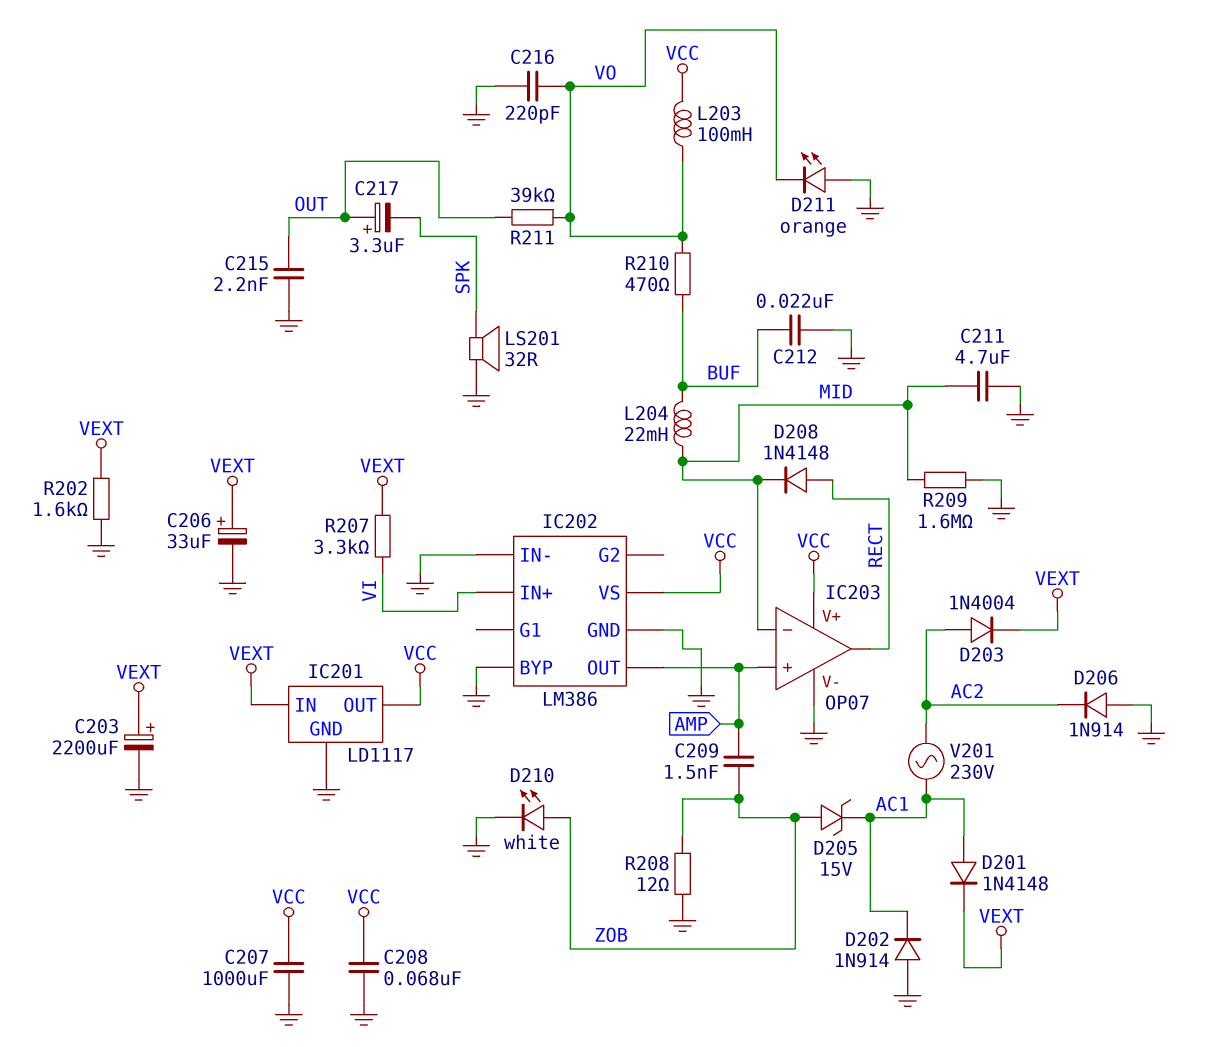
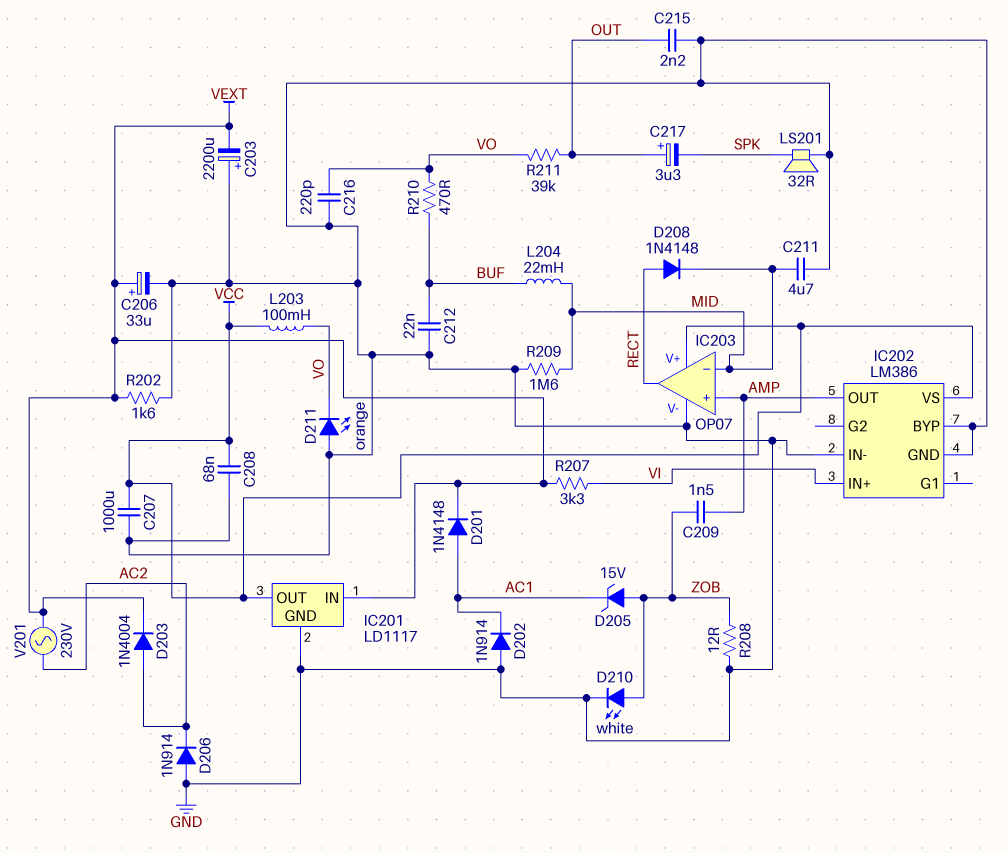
C203: 2200uF (plus VEXT, minus GND) -> 2200uF (plus GND, minus VEXT)
V201: AC 230V (AC1, AC2) -> AC 230V (AC2, VEXT)

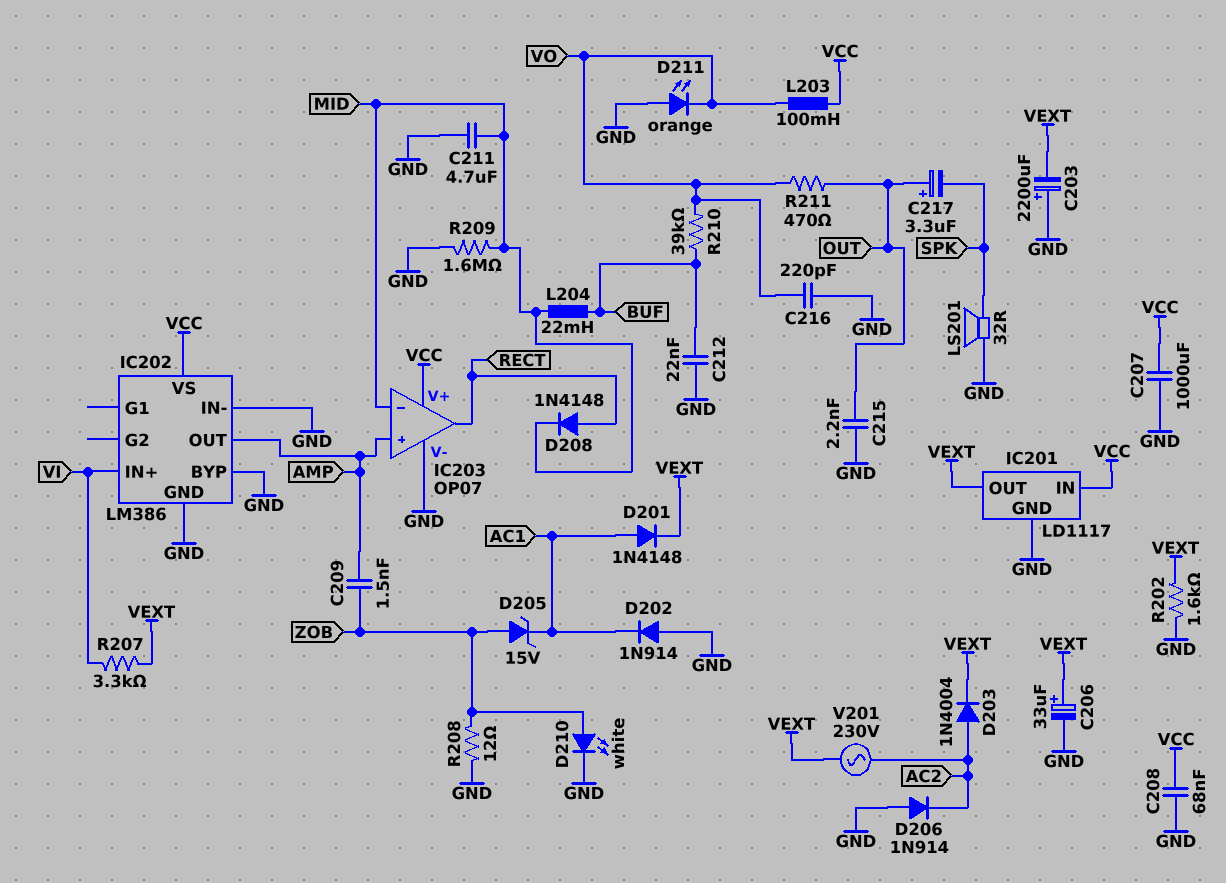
IC201 pin IN: VEXT -> VCC
IC201 pin OUT: VCC -> VEXT
R210: 470 (BUF, VO) -> 39k (BUF, VO)
R211: 39k (OUT, VO) -> 470 (OUT, VO)

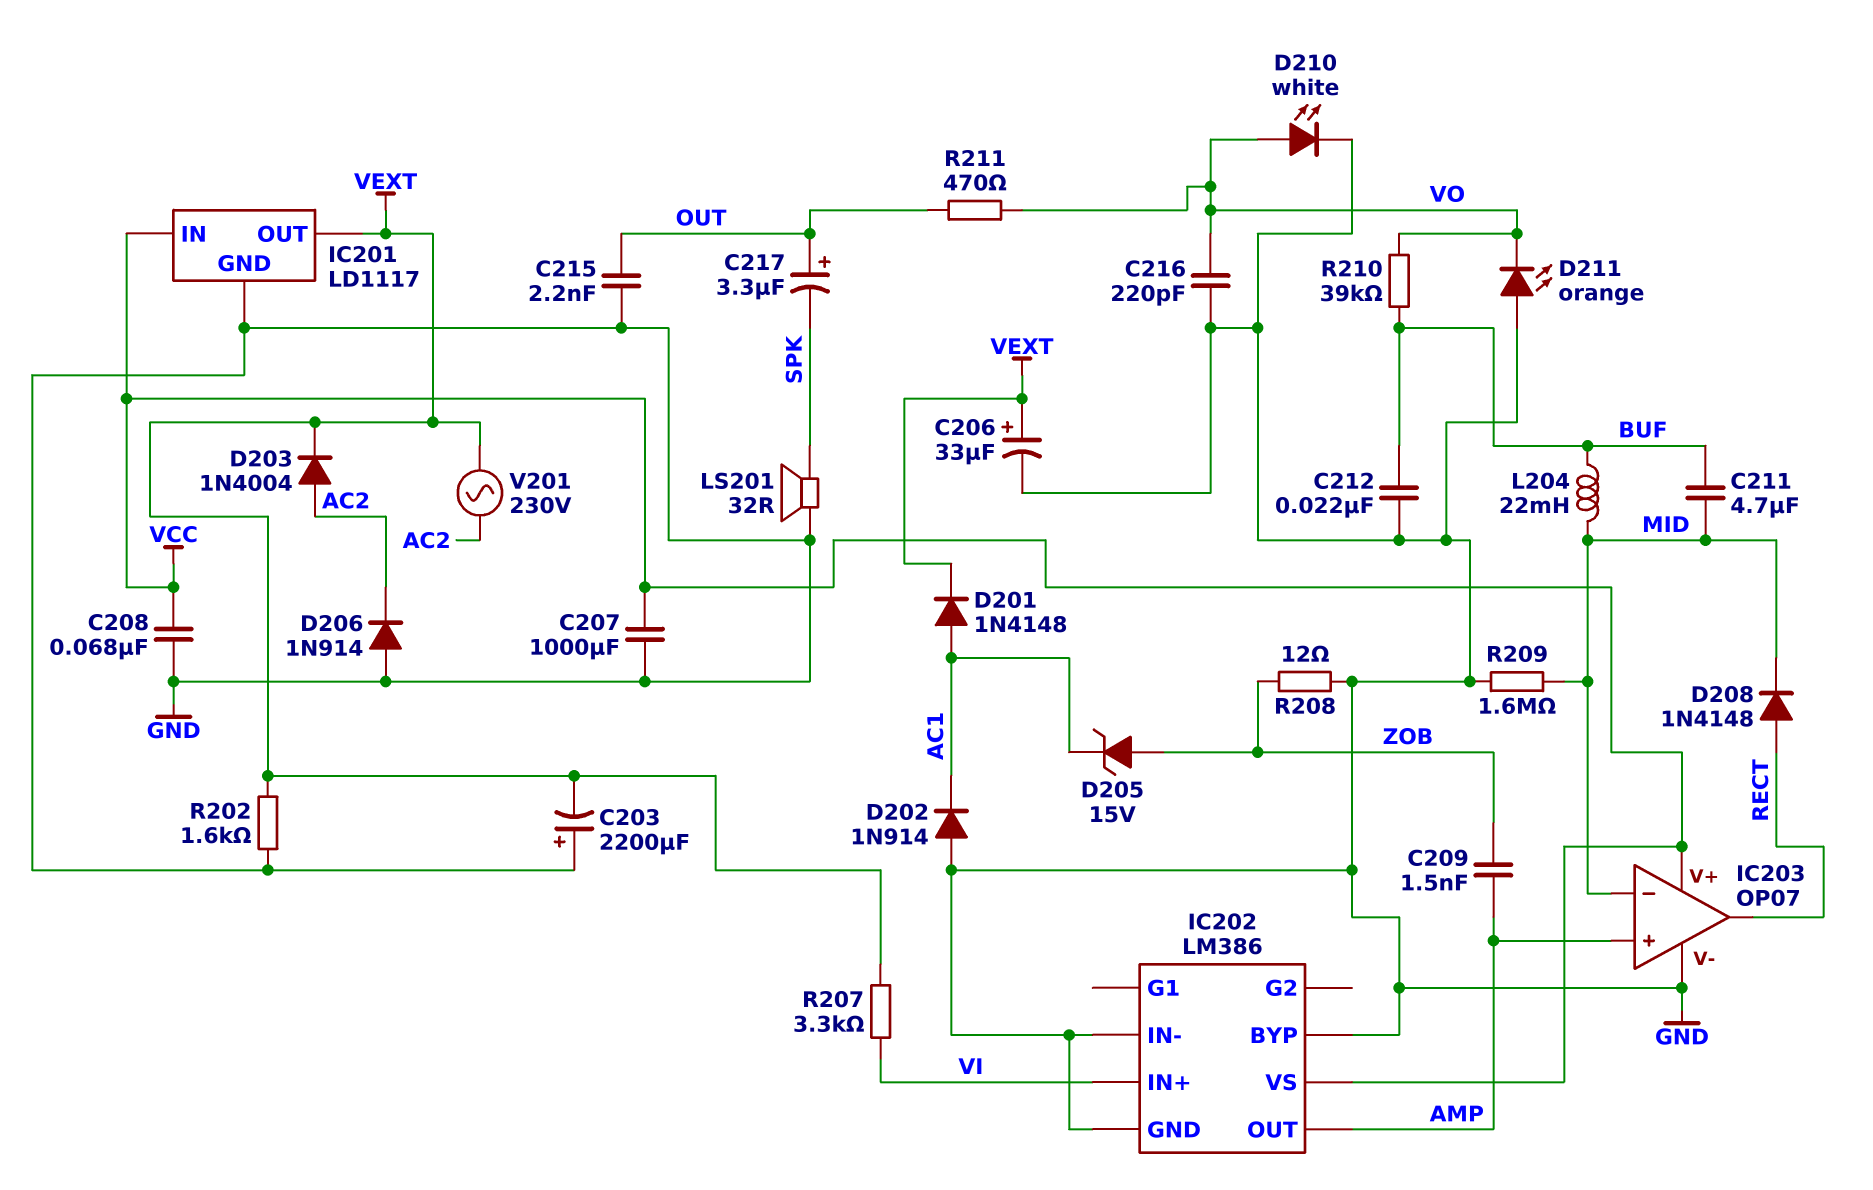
C211: 4.7uF (GND, MID) -> 4.7uF (BUF, MID)
D210: LED white (A ZOB, K GND) -> LED white (A VO, K GND)
L203: 100mH (VCC, VO) -> none

